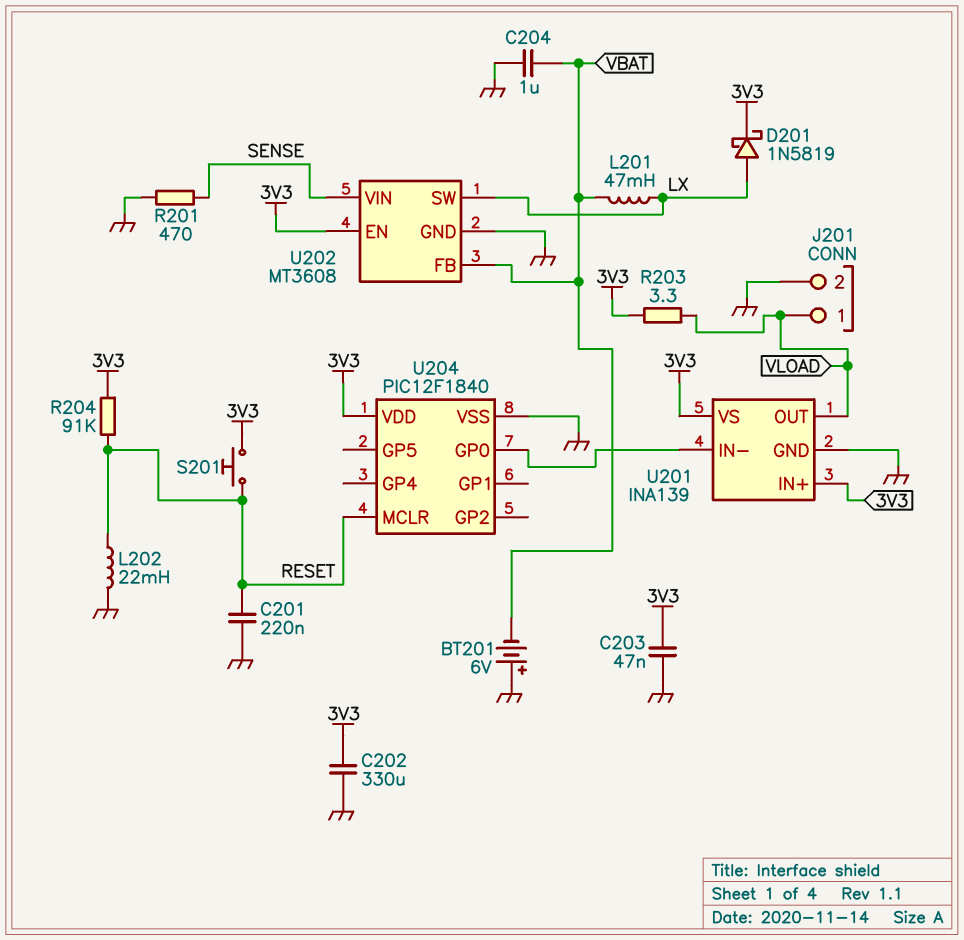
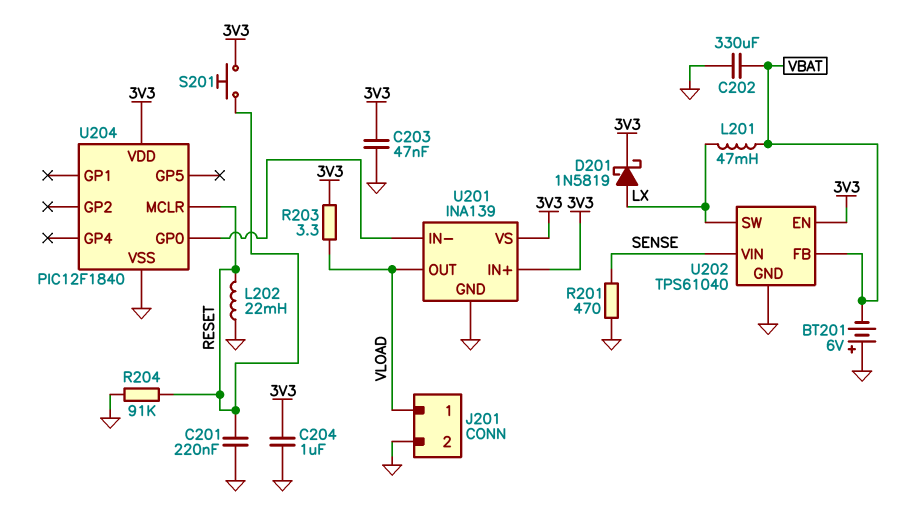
C202: 330uF (3V3, GND) -> 330uF (GND, VBAT)
C204: 1uF (GND, VBAT) -> 1uF (3V3, GND)
R204: 91k (3V3, RESET) -> 91k (GND, RESET)
U202: MT3608 -> TPS61040

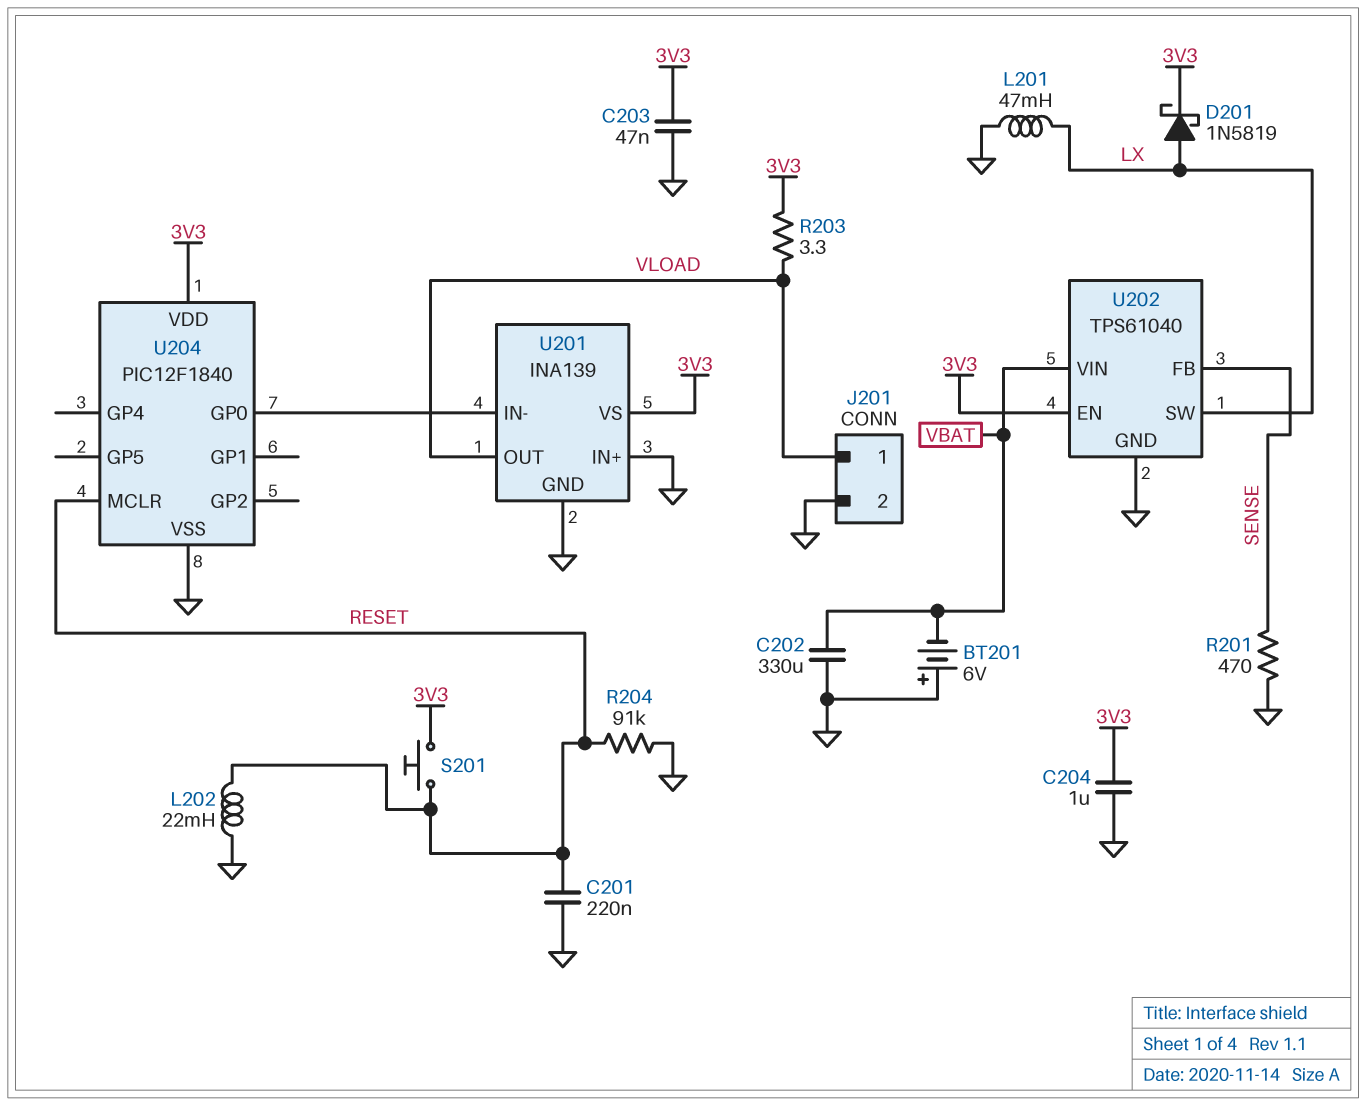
L201: 47mH (LX, VBAT) -> 47mH (GND, LX)
U201 pin IN+: 3V3 -> GND
U202 pin FB: VBAT -> SENSE
U202 pin VIN: SENSE -> VBAT

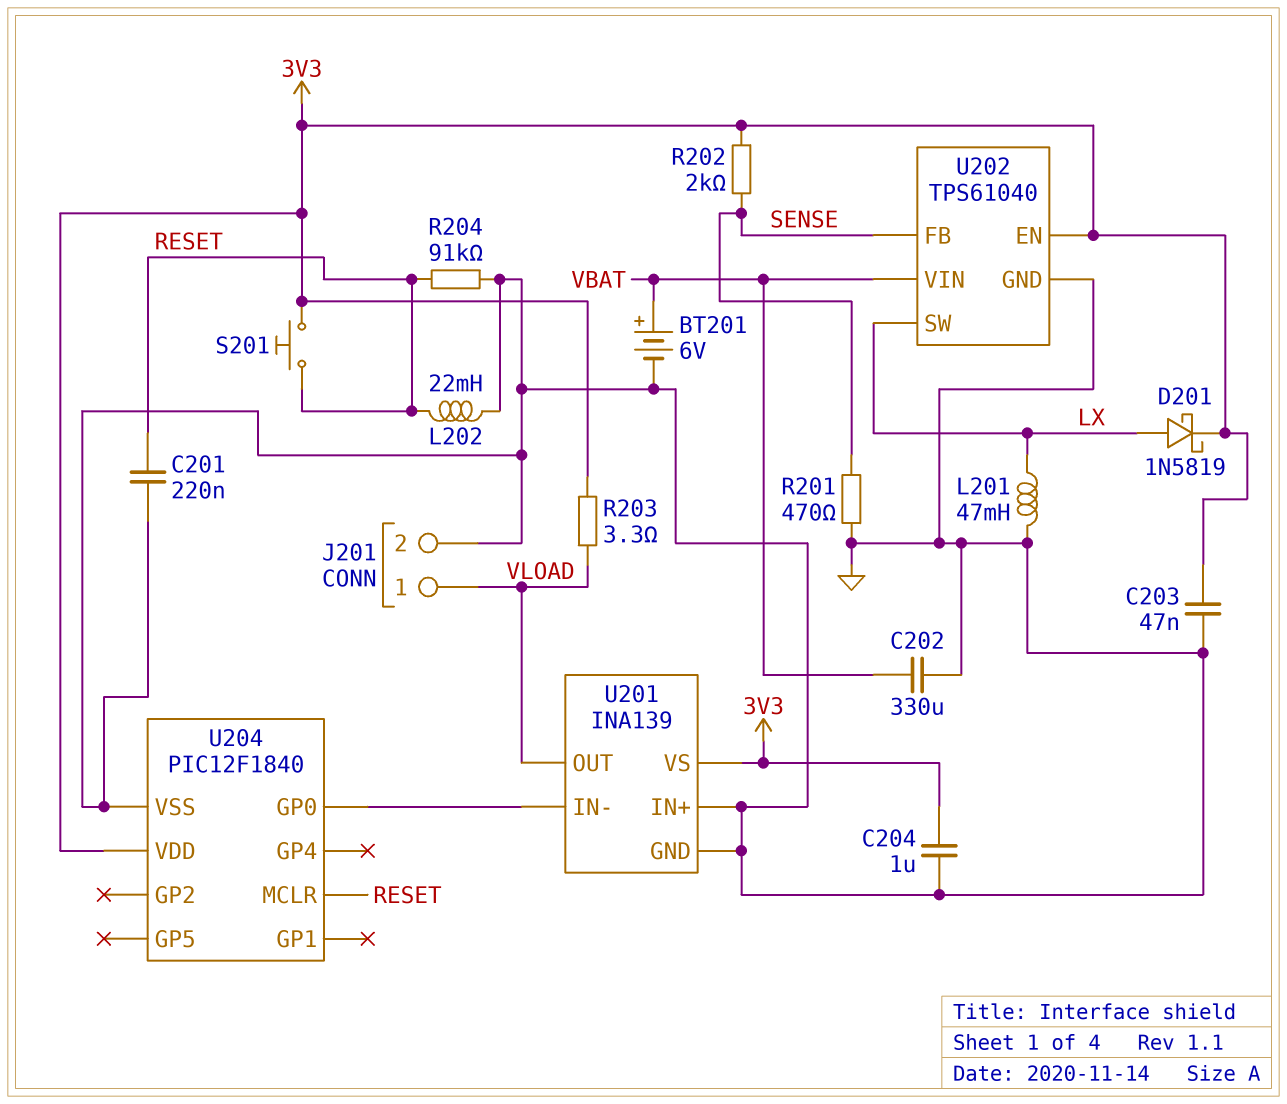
BT201: 6V (plus GND, minus VBAT) -> 6V (plus VBAT, minus GND)
R202: none -> 2k (3V3, SENSE)

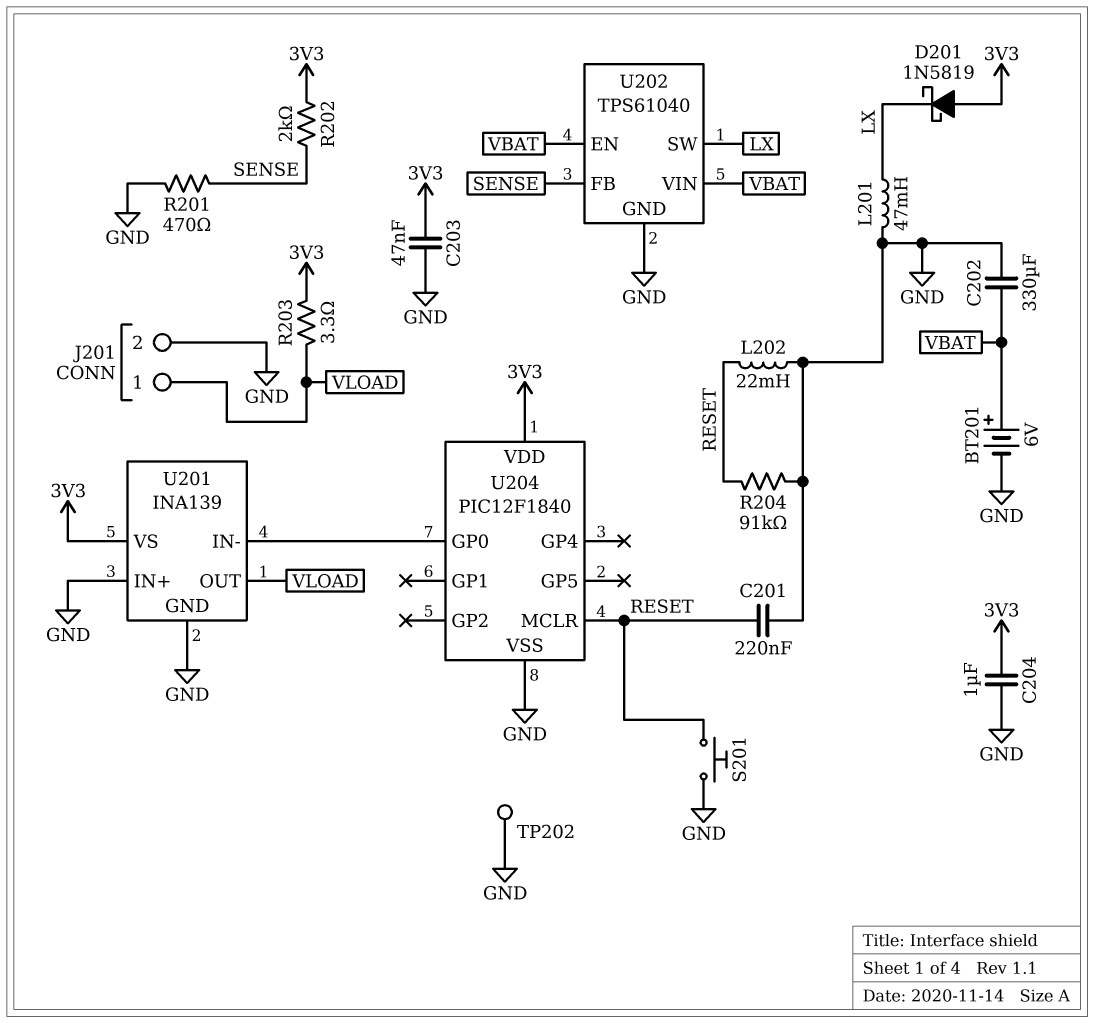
D201: schottky 1N5819 (A LX, K 3V3) -> schottky 1N5819 (A 3V3, K LX)
S201: button (3V3, RESET) -> button (GND, RESET)
TP202: none -> test point (GND)
U202 pin EN: 3V3 -> VBAT

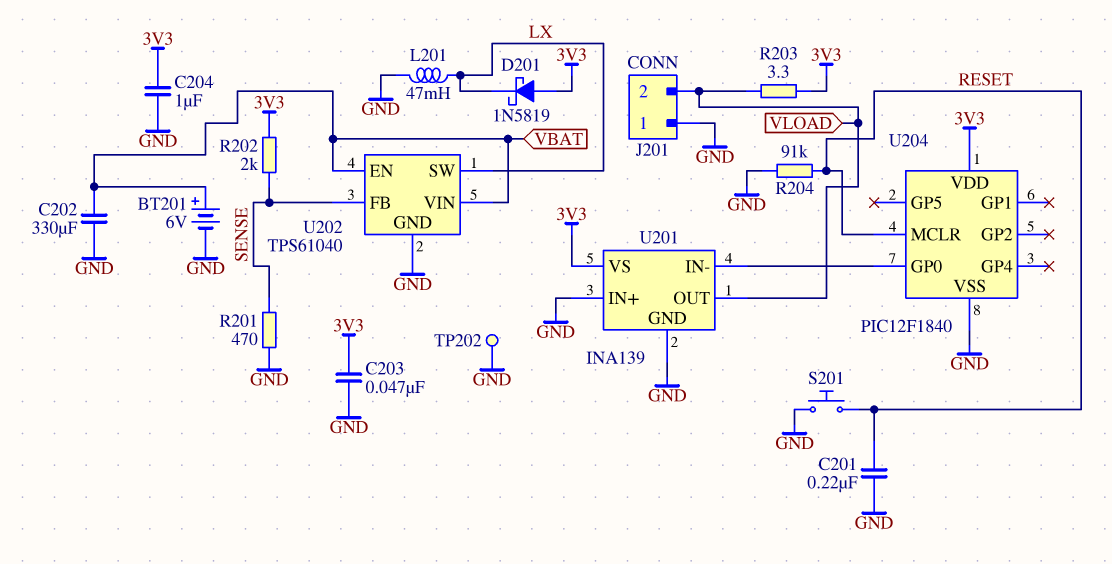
J201 pin 1: VLOAD -> GND
J201 pin 2: GND -> VLOAD
L202: 22mH (GND, RESET) -> none

